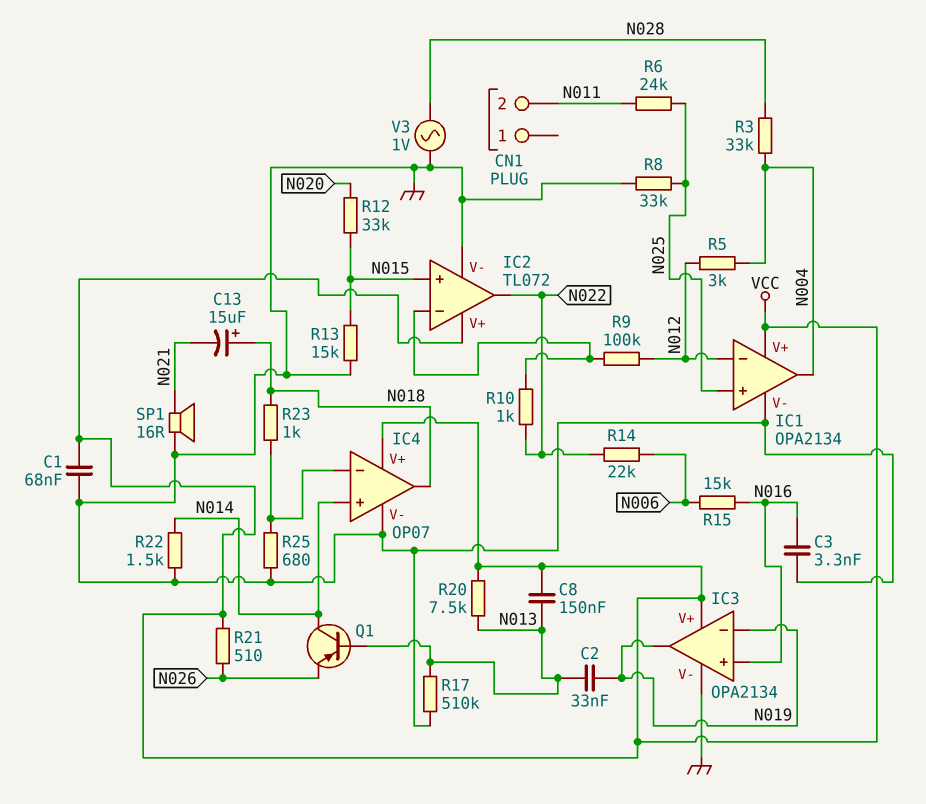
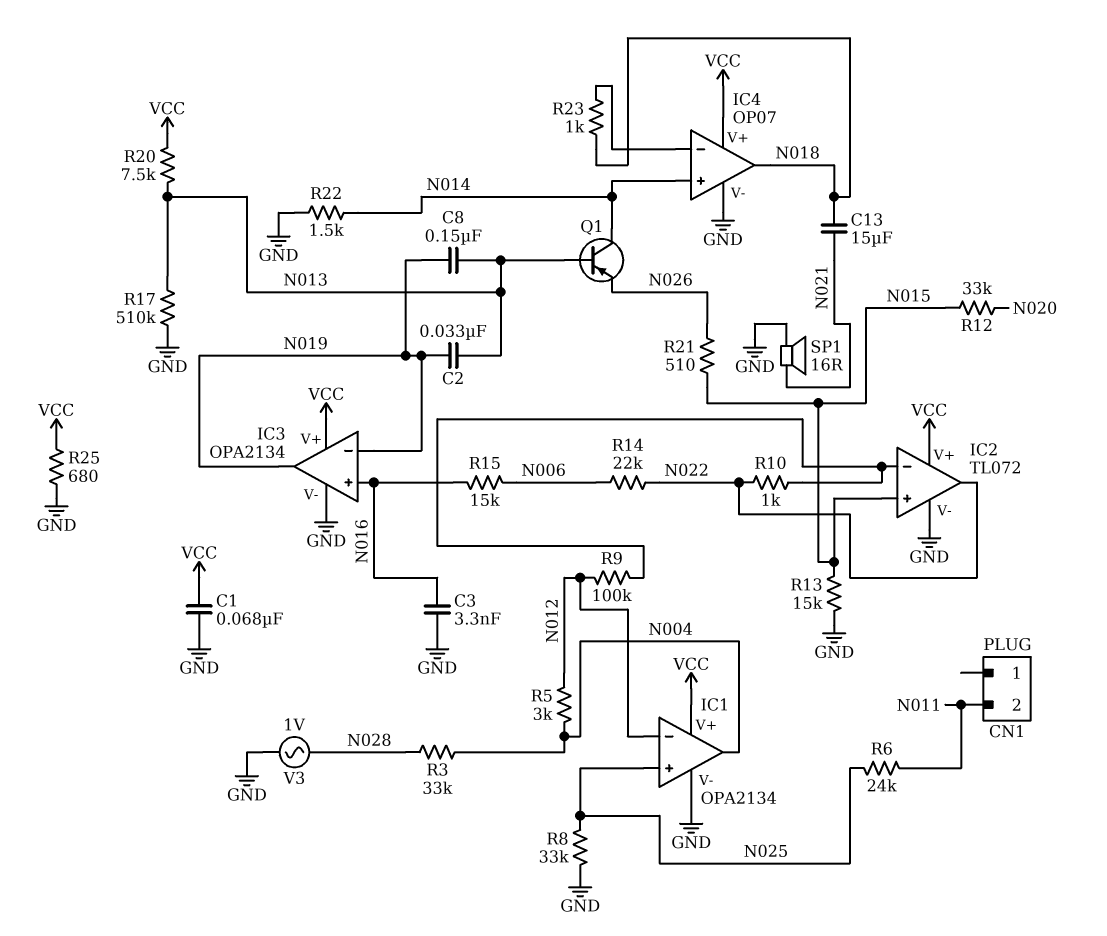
C8: 150nF (N013, VCC) -> 150nF (N013, N019)
C13: 15uF (plus N018, minus N021) -> 15uF (N018, N021)
R21: 510 (N026, VCC) -> 510 (N015, N026)
R25: 680 (GND, IC4/in-) -> 680 (GND, VCC)

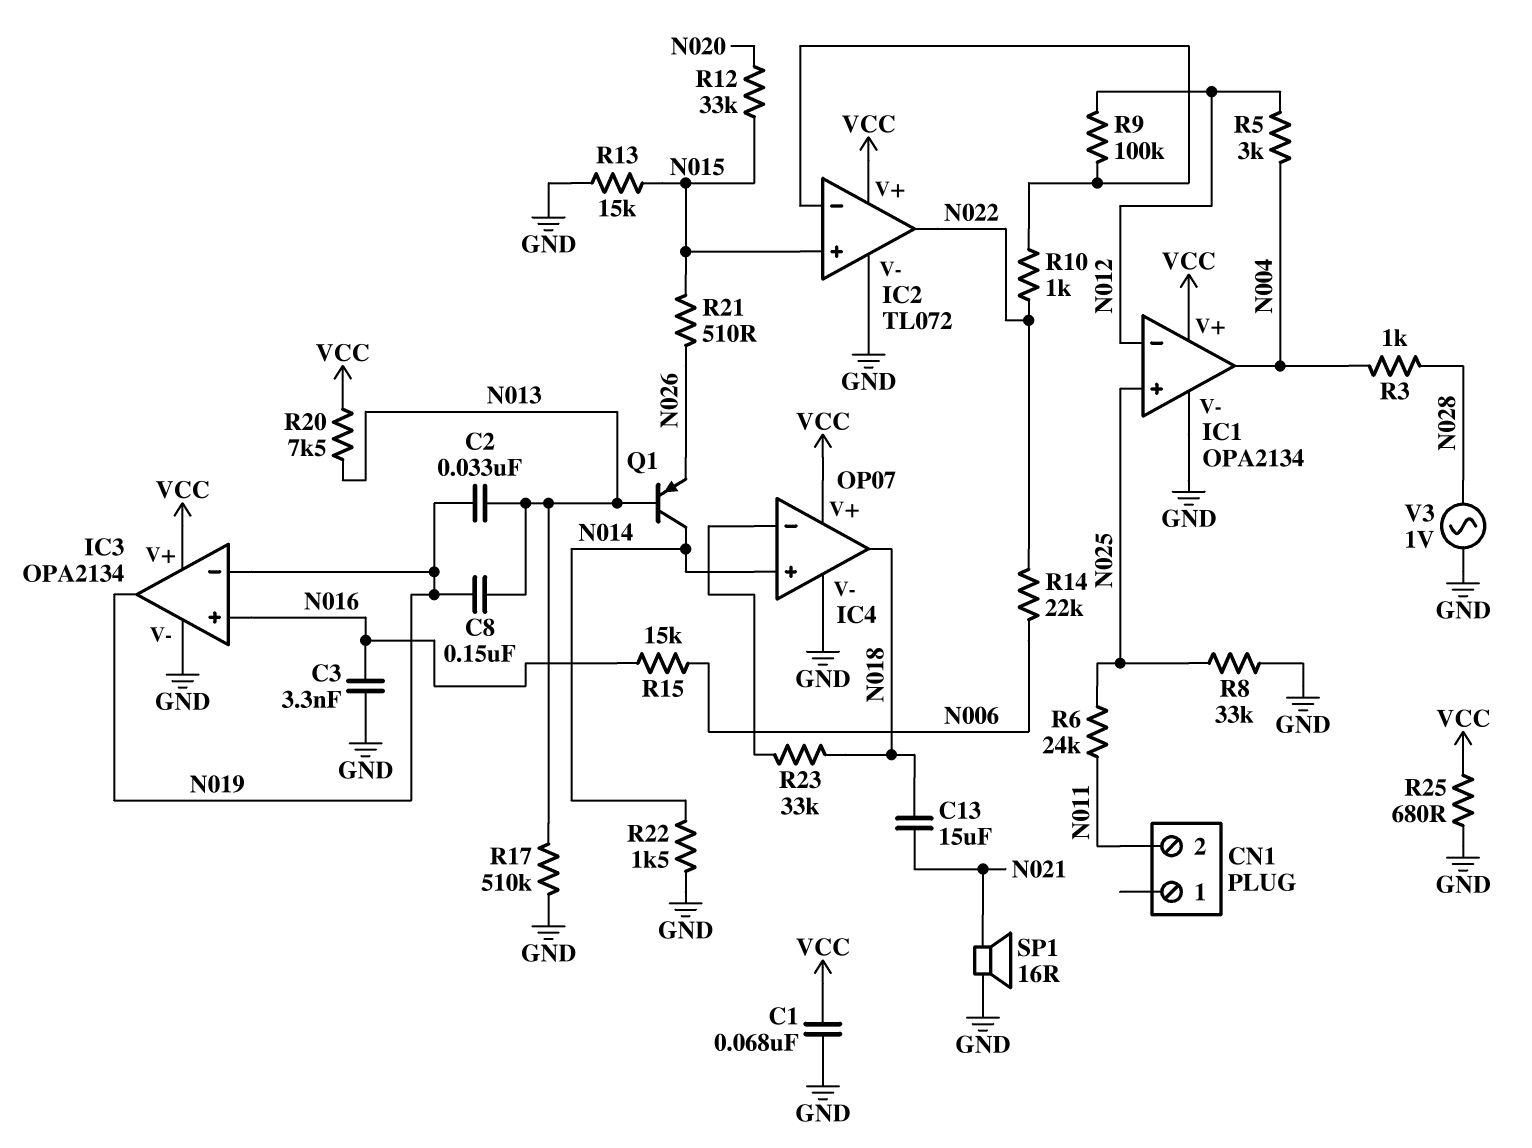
R3: 33k (N004, N028) -> 1k (N004, N028)
R23: 1k (IC4/in-, N018) -> 33k (IC4/in-, N018)

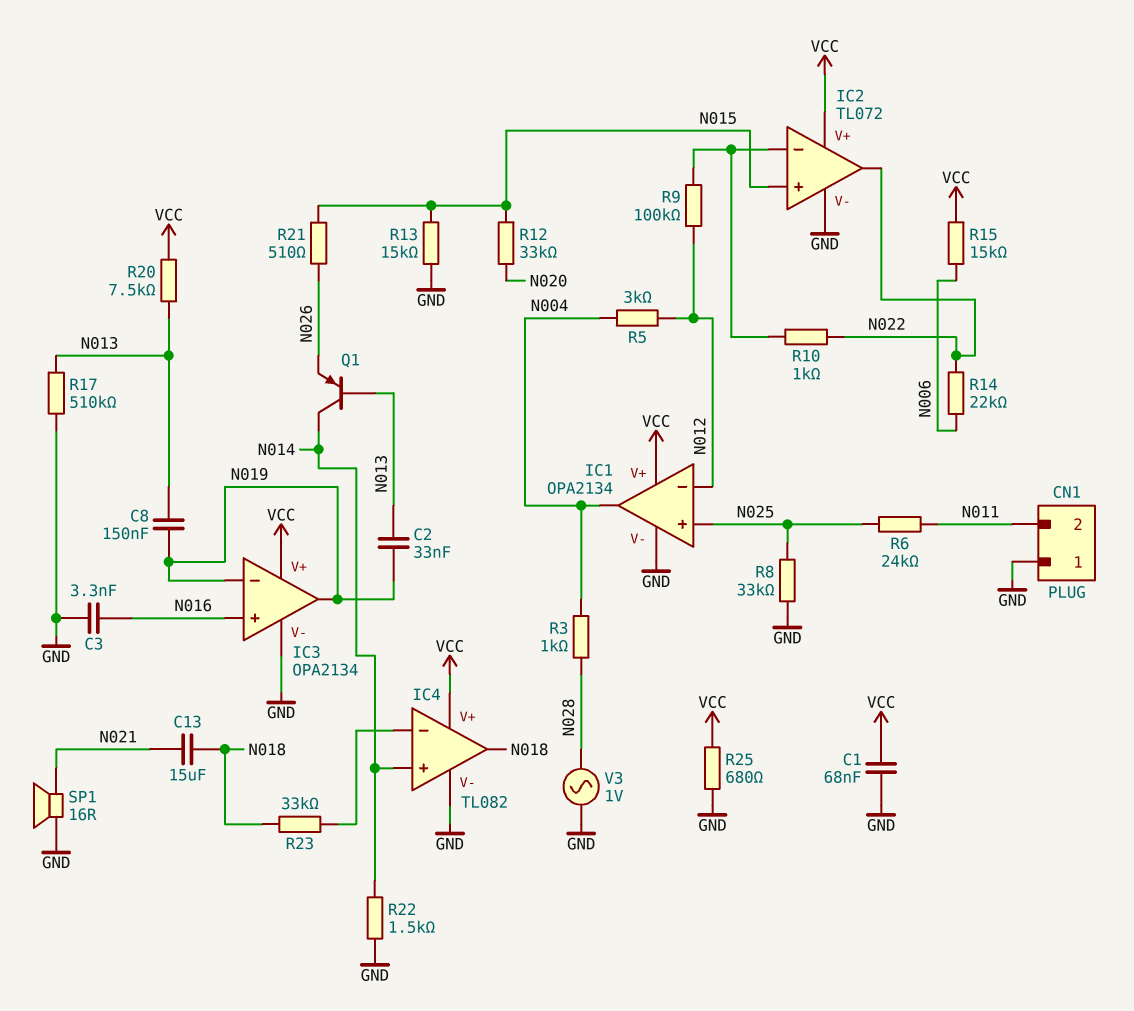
CN1 pin 1: none -> GND
IC4: OP07 -> TL082
R15: 15k (N006, N016) -> 15k (N006, VCC)

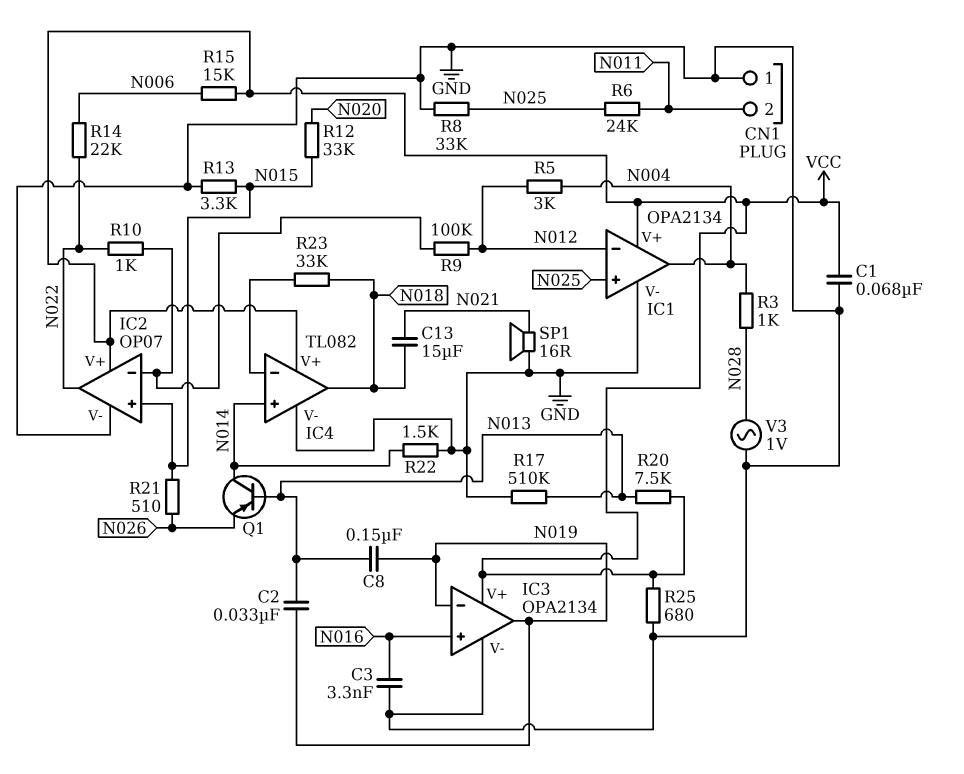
IC2: TL072 -> OP07
R13: 15k (GND, N015) -> 3.3k (GND, N015)

